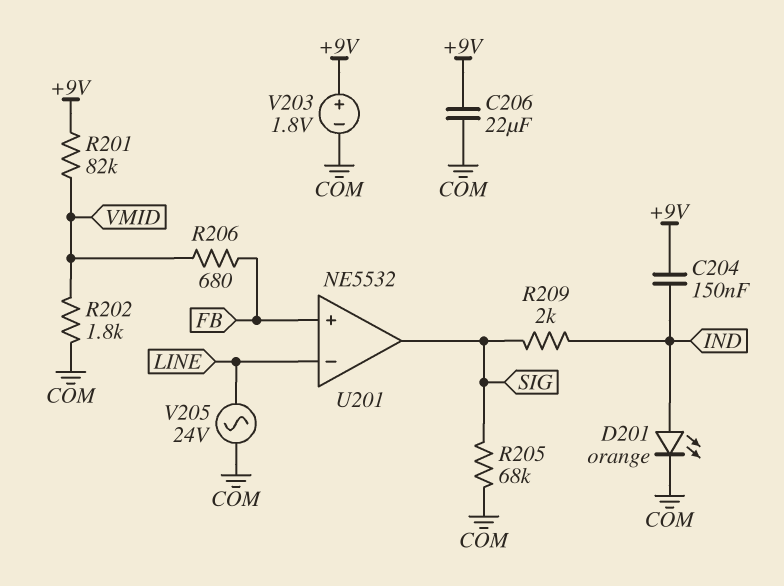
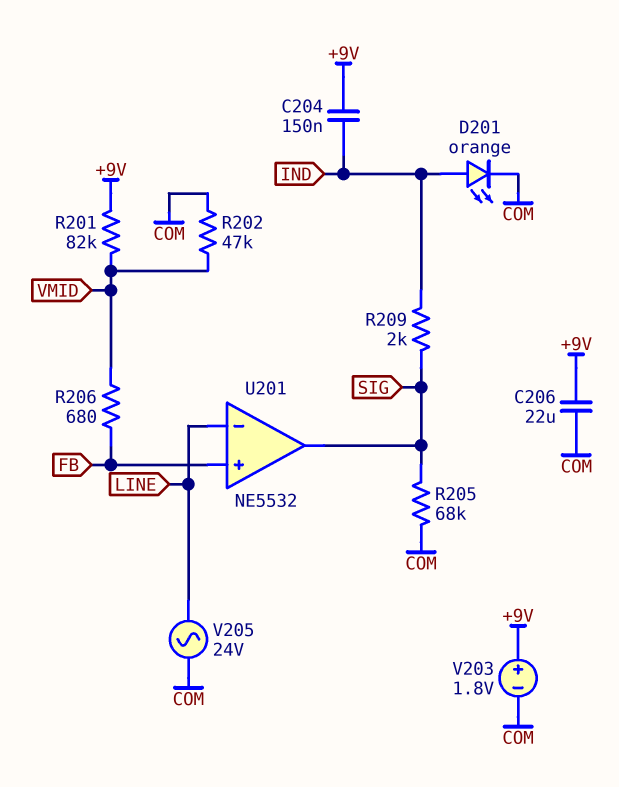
R202: 1.8k (COM, VMID) -> 47k (COM, VMID)

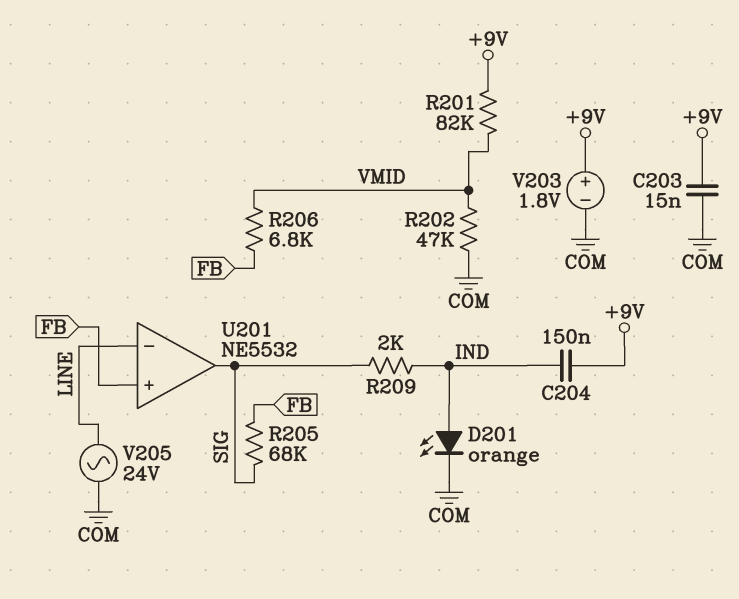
C203: none -> 15nF (+9V, COM)
C206: 22uF (+9V, COM) -> none
R205: 68k (COM, SIG) -> 68k (FB, SIG)
R206: 680 (FB, VMID) -> 6.8k (FB, VMID)

